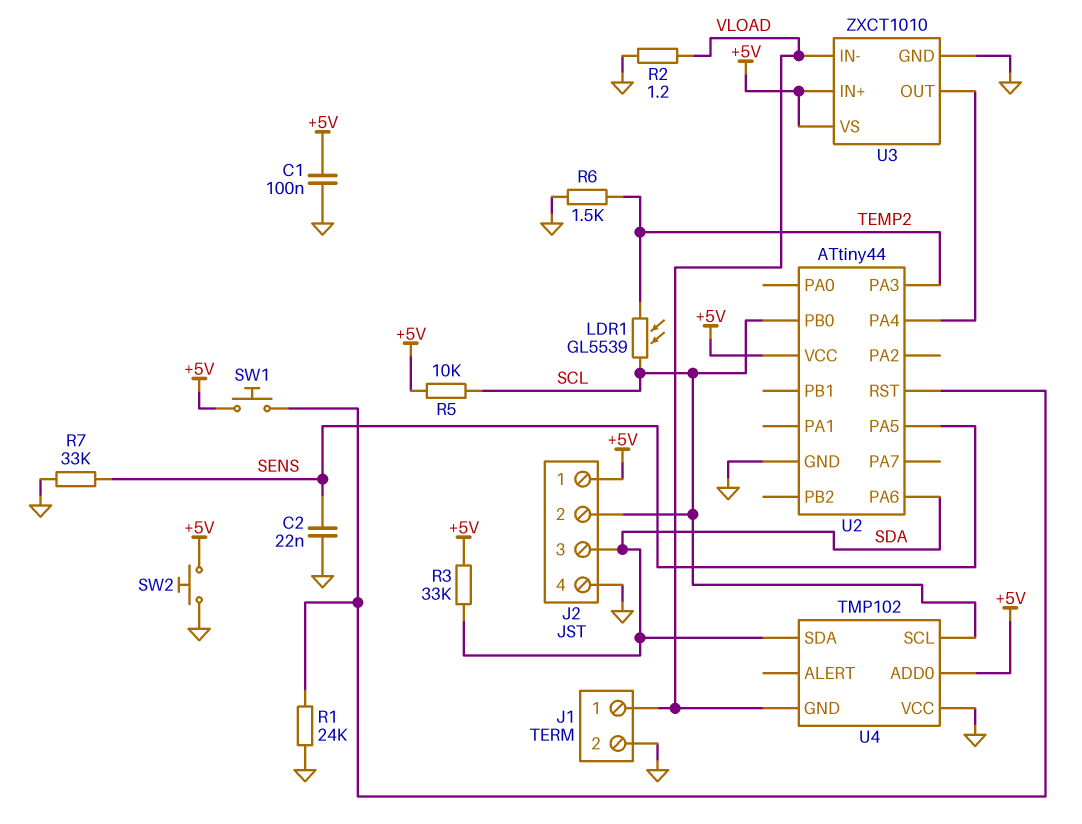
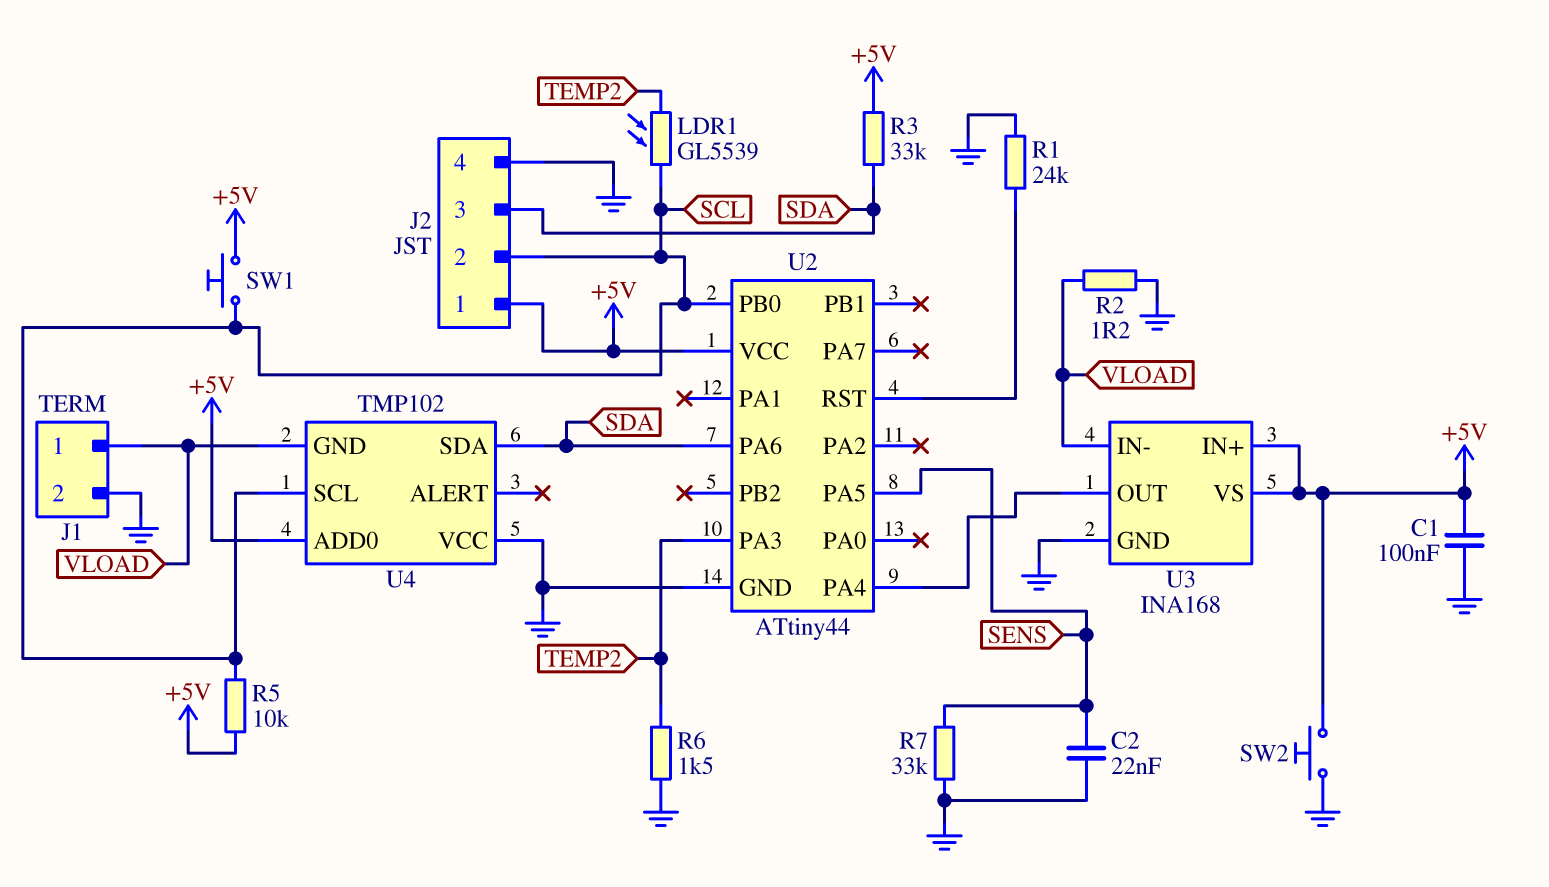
SW1: button (+5V, U2/RST) -> button (+5V, SCL)
U3: ZXCT1010 -> INA168

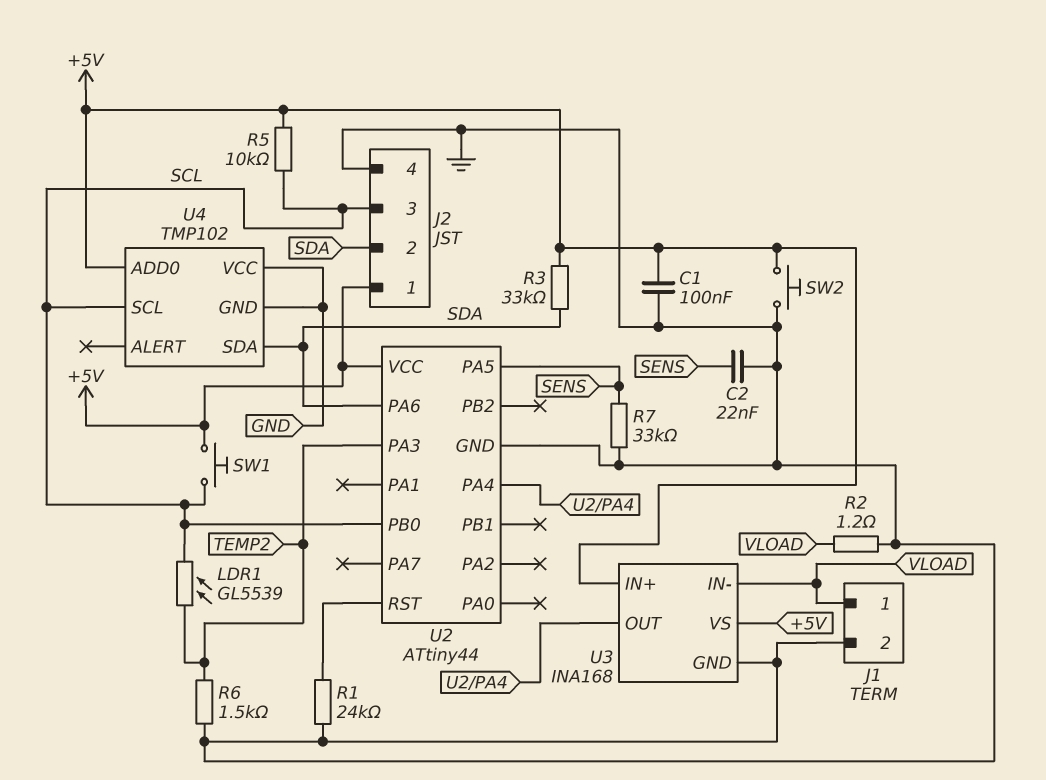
J2 pin 2: SCL -> SDA
J2 pin 3: SDA -> SCL
U4 pin GND: VLOAD -> GND

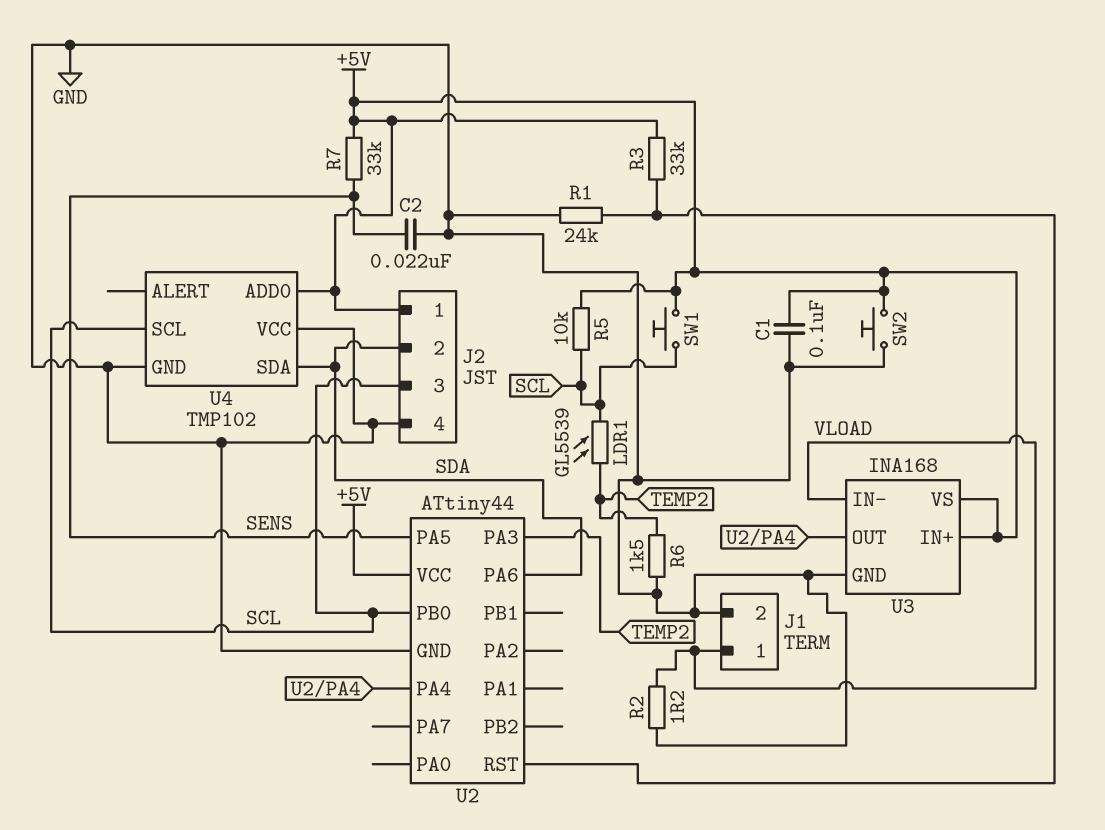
R3: 33k (+5V, SDA) -> 33k (+5V, U2/RST)
R7: 33k (GND, SENS) -> 33k (+5V, SENS)

